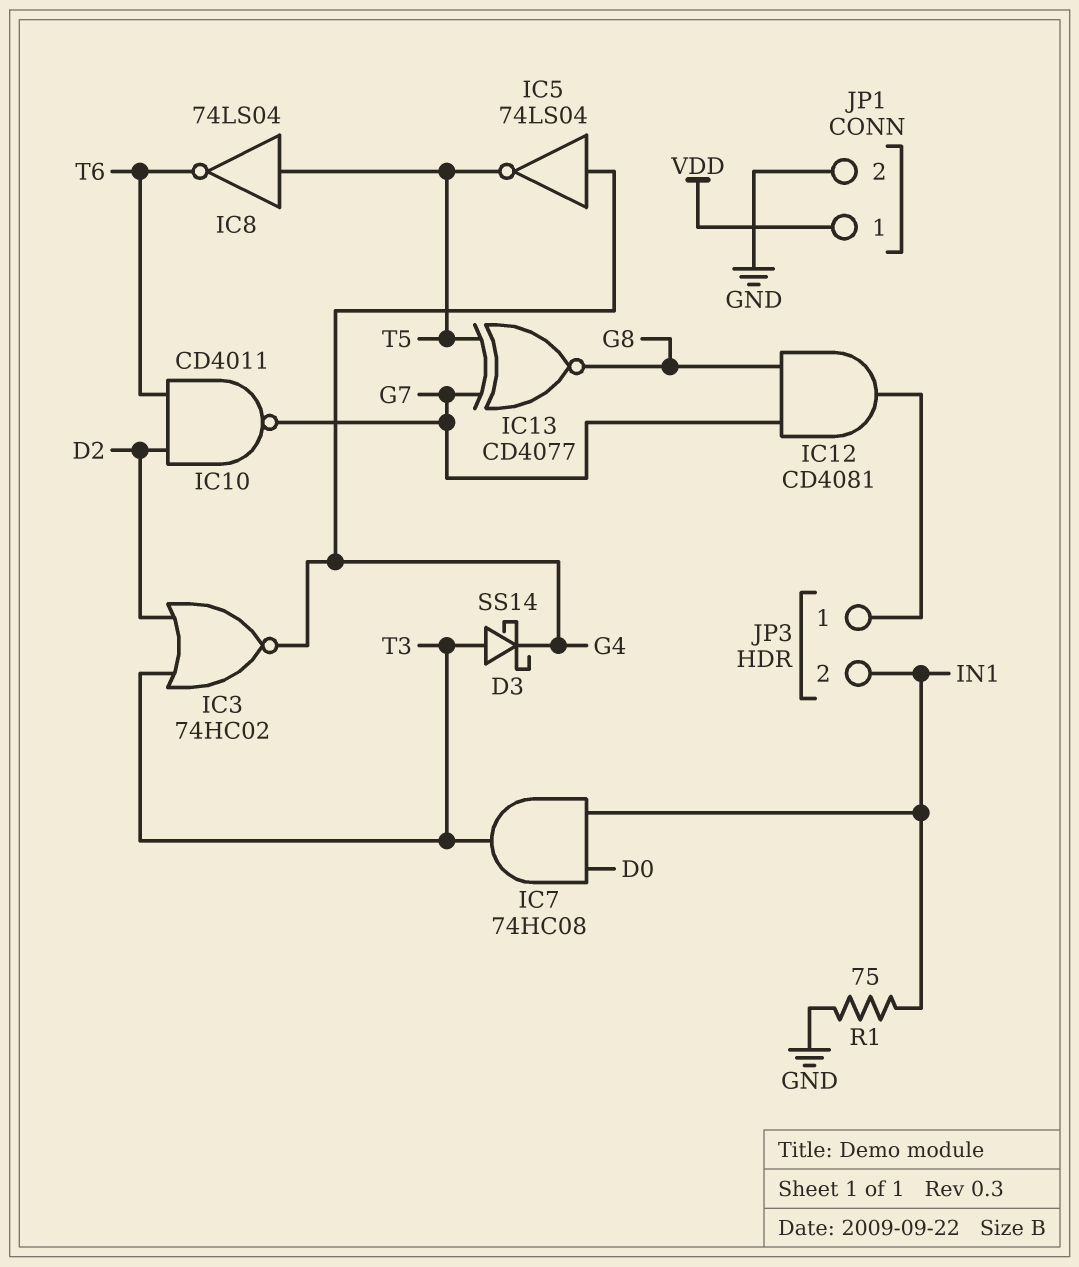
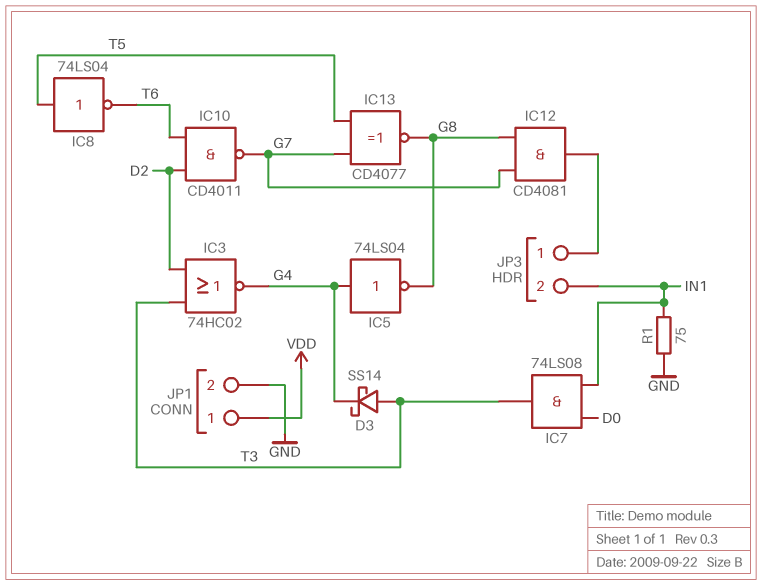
IC5: NOT 74LS04 (in G4, out T5) -> NOT 74LS04 (in G4, out G8)
IC7: AND 74HC08 (in D0, in IN1, out T3) -> AND 74LS08 (in D0, in IN1, out T3)

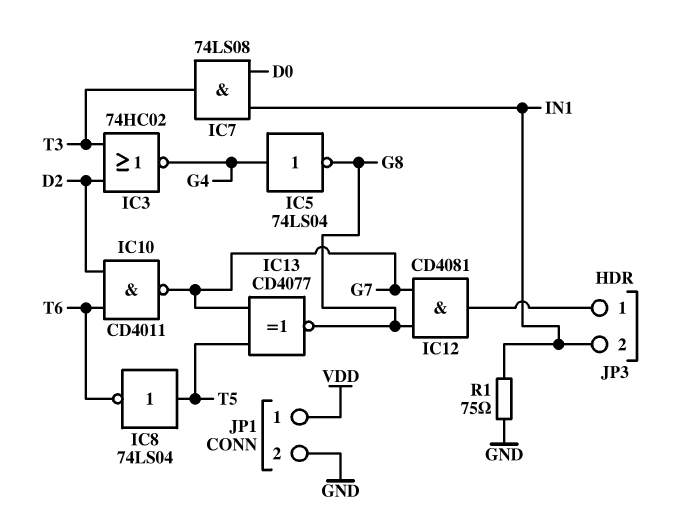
D3: schottky SS14 (A T3, K G4) -> none

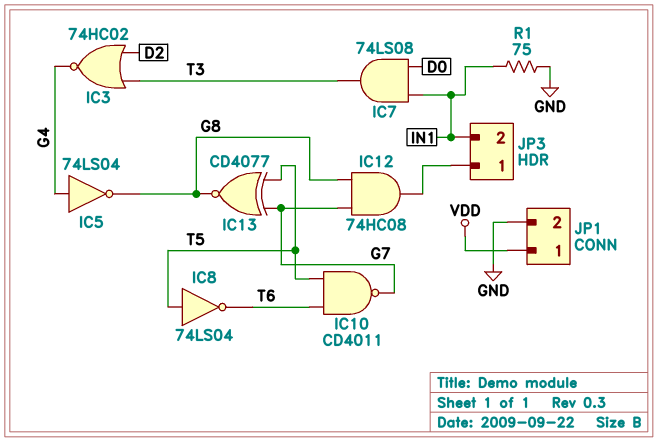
IC10: NAND CD4011 (in D2, in T6, out G7) -> NAND CD4011 (in T5, in T6, out G7)
IC12: AND CD4081 (in G7, in G8, out JP3/1) -> AND 74HC08 (in G7, in G8, out JP3/1)

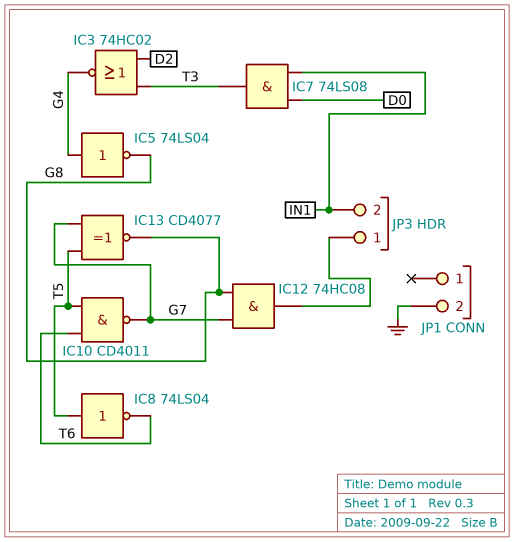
JP1 pin 1: VDD -> none
R1: 75 (GND, IN1) -> none

